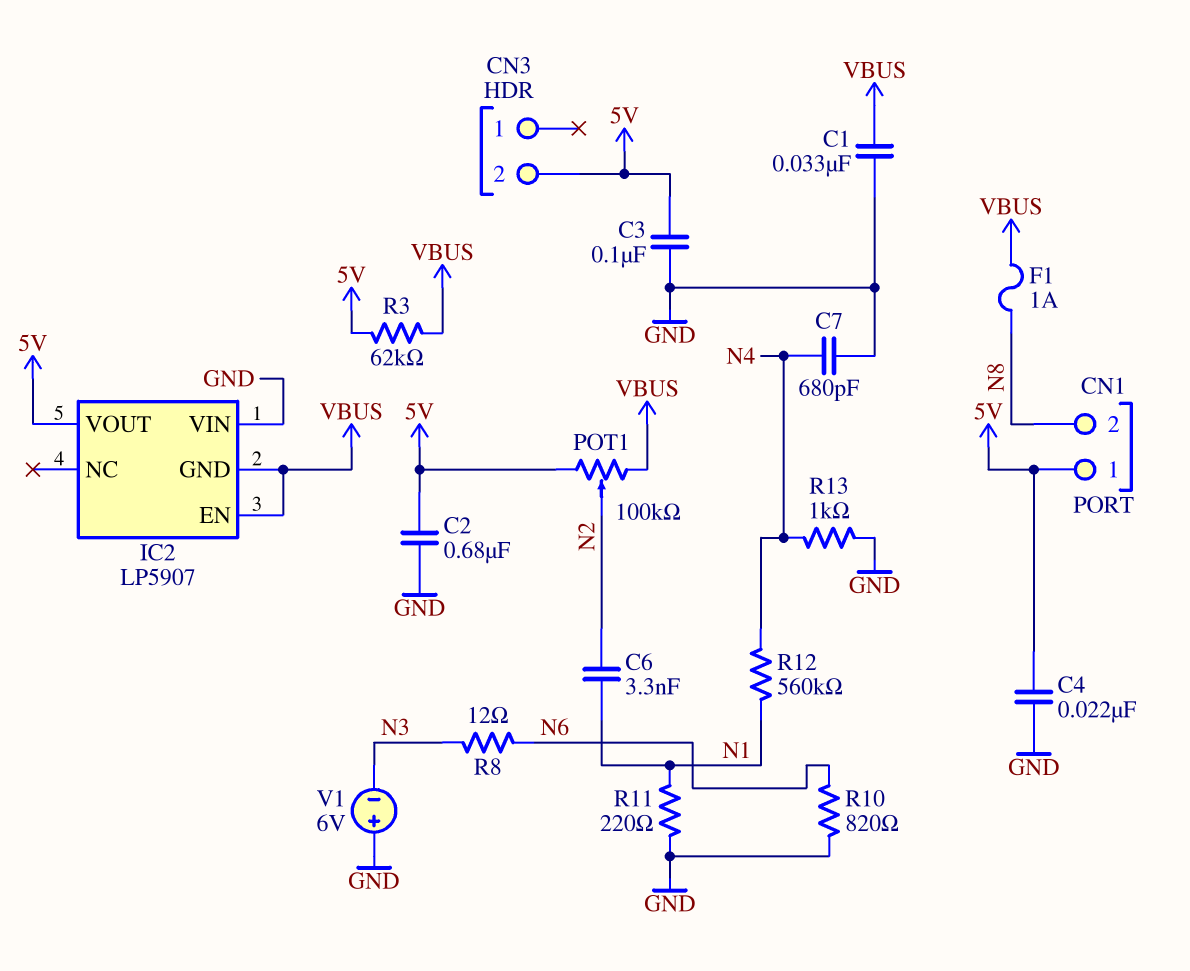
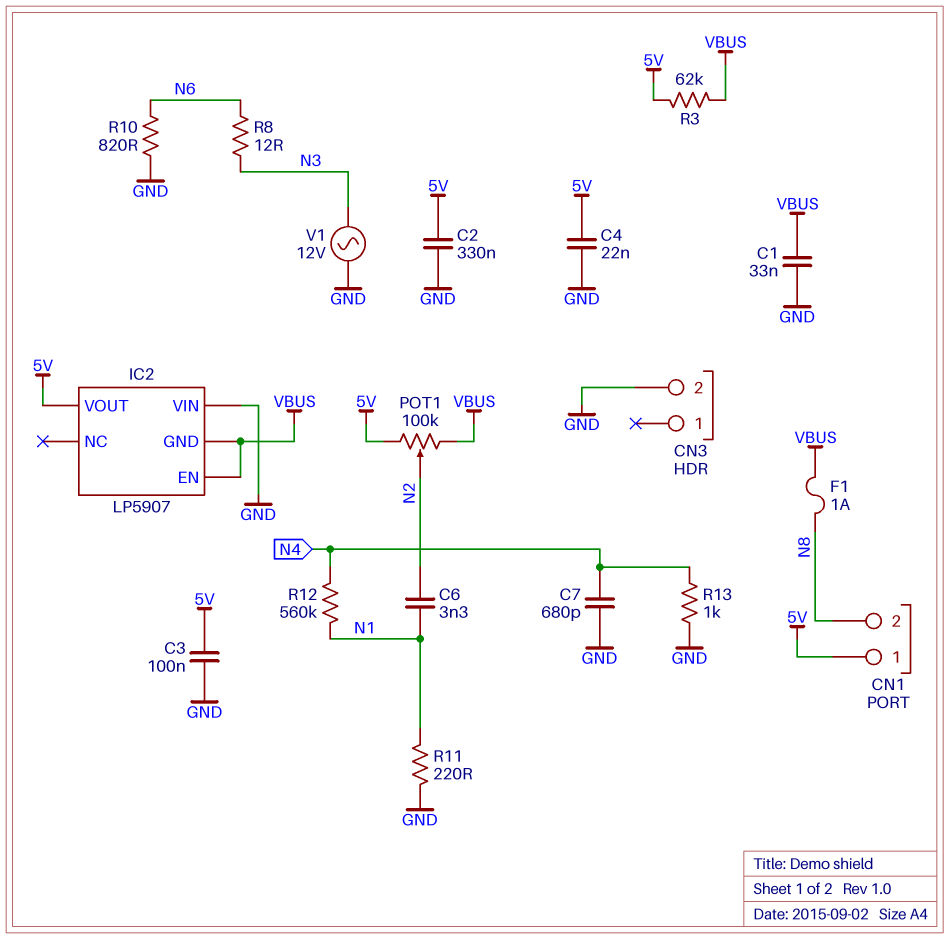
C2: 680nF (5V, GND) -> 330nF (5V, GND)
CN3 pin 2: 5V -> GND
V1: 6V (plus GND, minus N3) -> AC 12V (GND, N3)

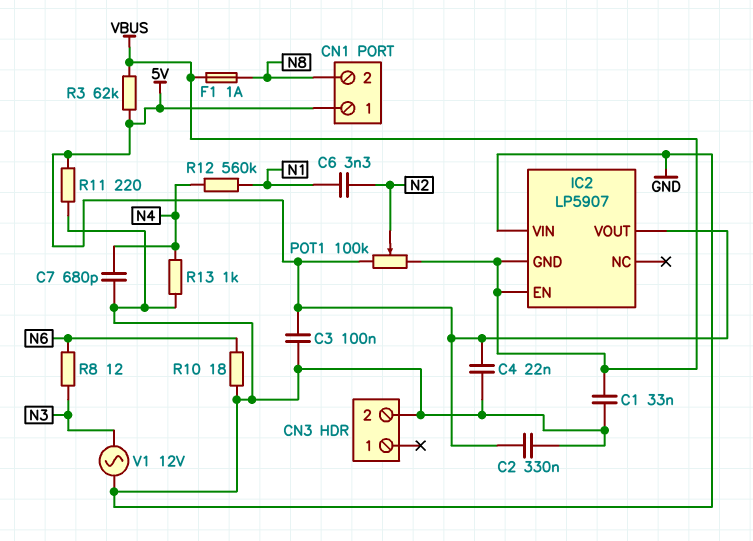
R10: 820 (GND, N6) -> 18 (GND, N6)
R11: 220 (GND, N1) -> 220 (5V, GND)

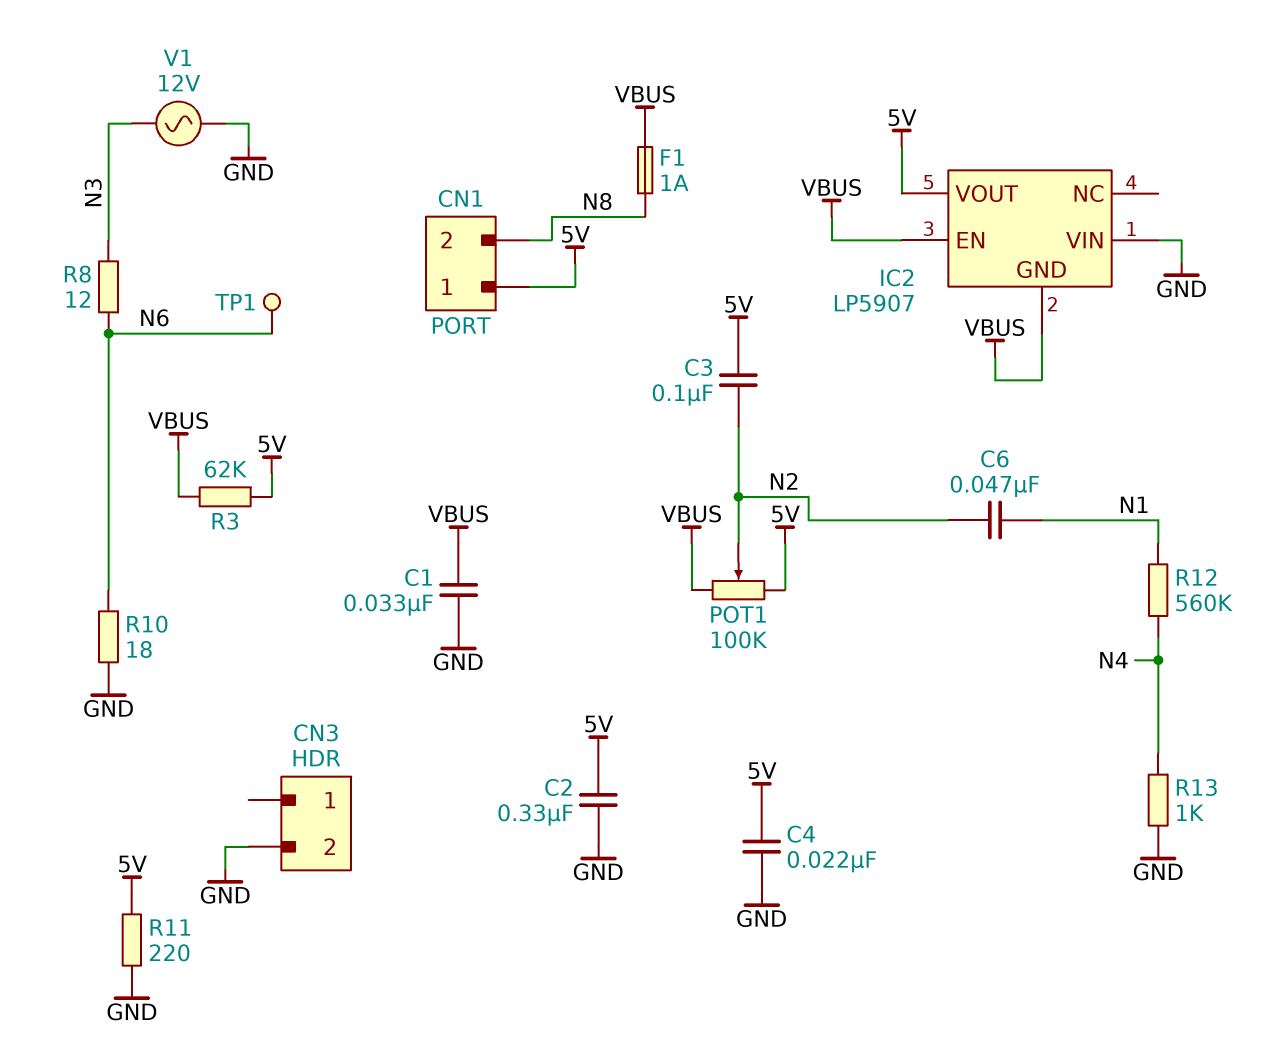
C3: 100nF (5V, GND) -> 100nF (5V, N2)
C6: 3.3nF (N1, N2) -> 47nF (N1, N2)
C7: 680pF (GND, N4) -> none
TP1: none -> test point (N6)

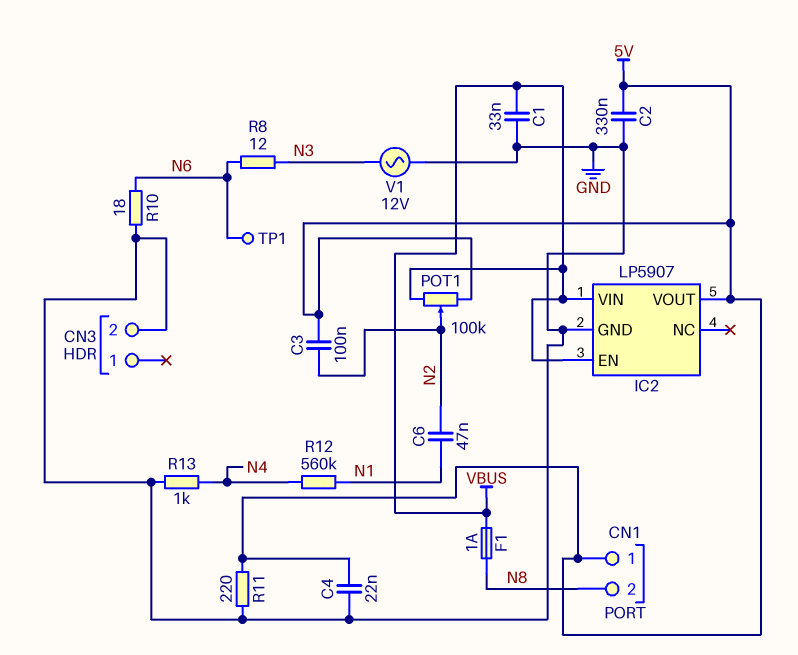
IC2 pin GND: VBUS -> GND
IC2 pin VIN: GND -> VBUS
R3: 62k (5V, VBUS) -> none

